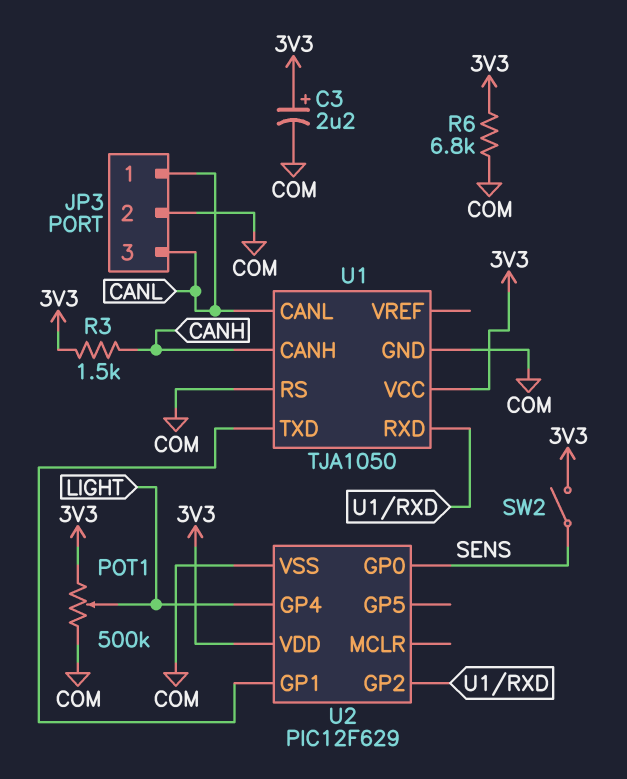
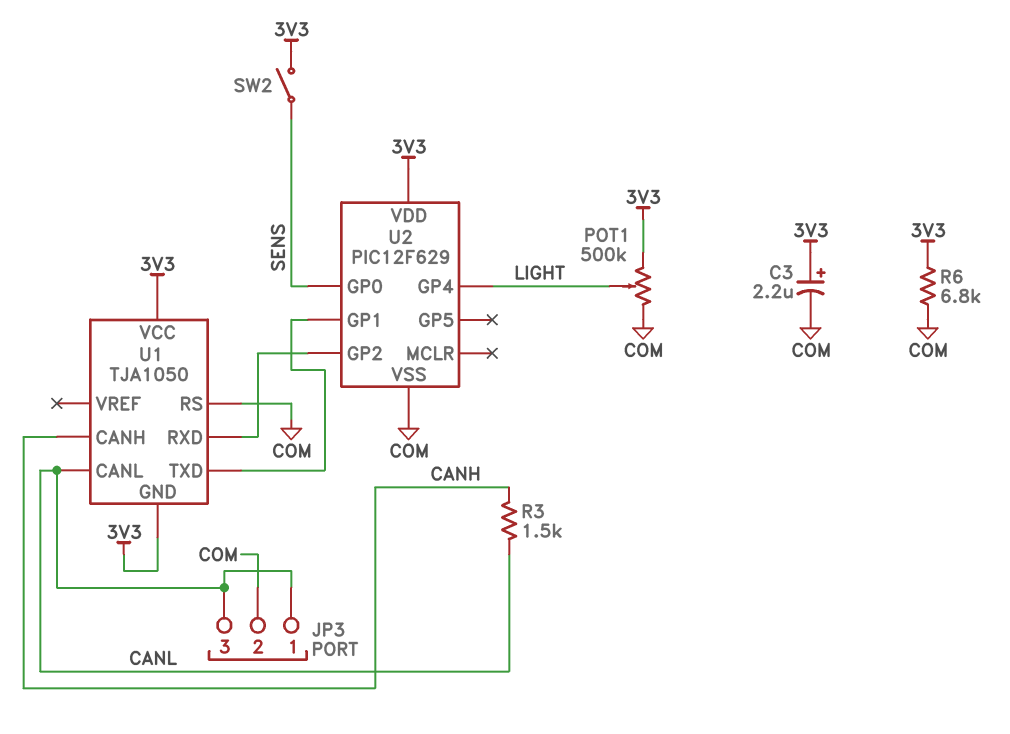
R3: 1.5k (3V3, CANH) -> 1.5k (CANH, CANL)
U1 pin GND: COM -> 3V3

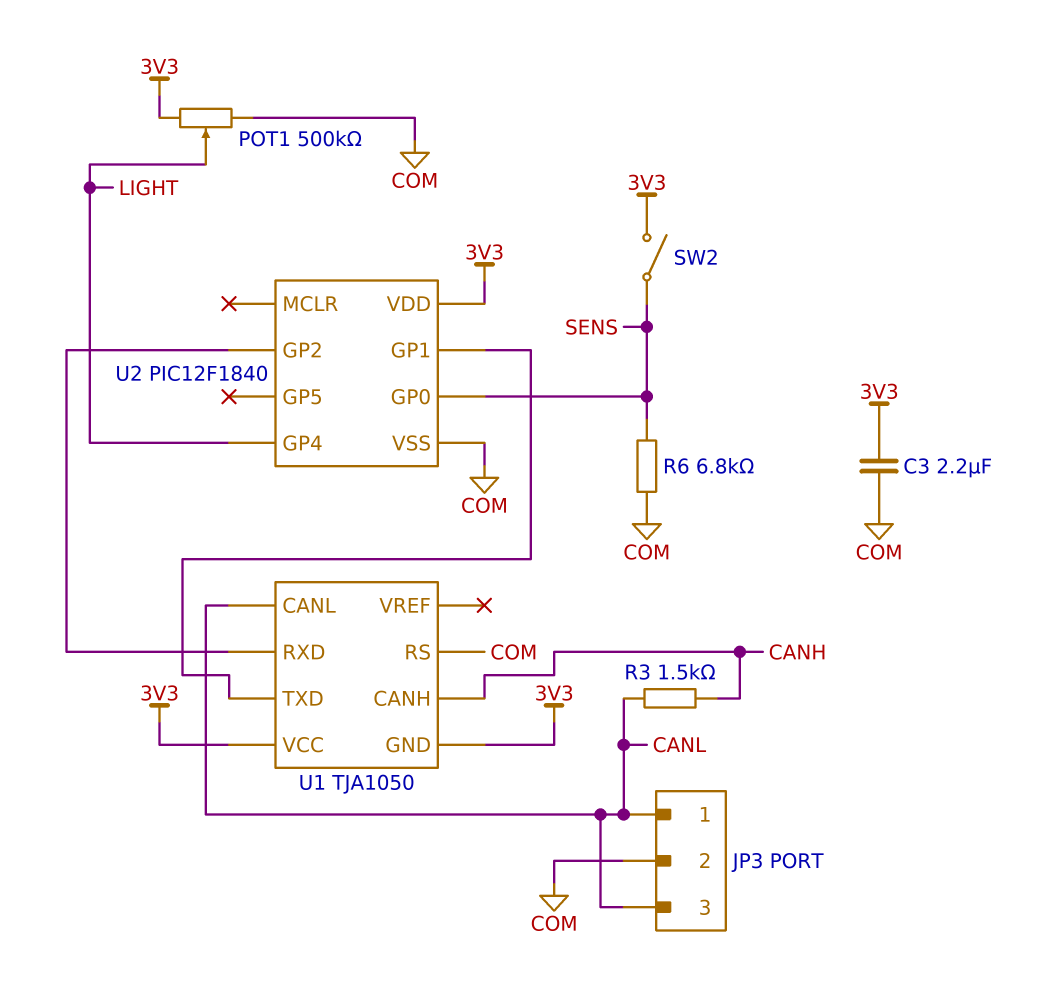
C3: 2.2uF (plus 3V3, minus COM) -> 2.2uF (3V3, COM)
R6: 6.8k (3V3, COM) -> 6.8k (COM, SENS)
U2: PIC12F629 -> PIC12F1840

